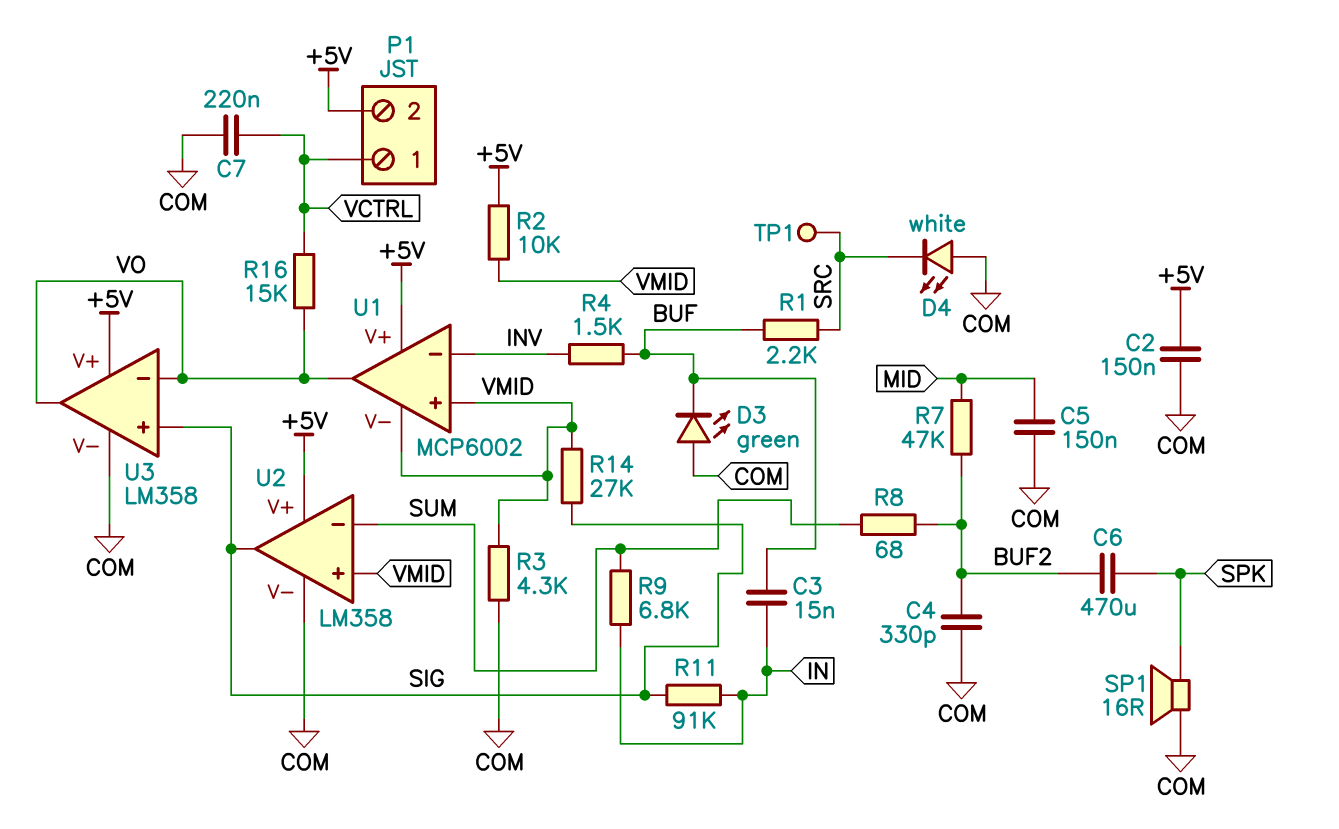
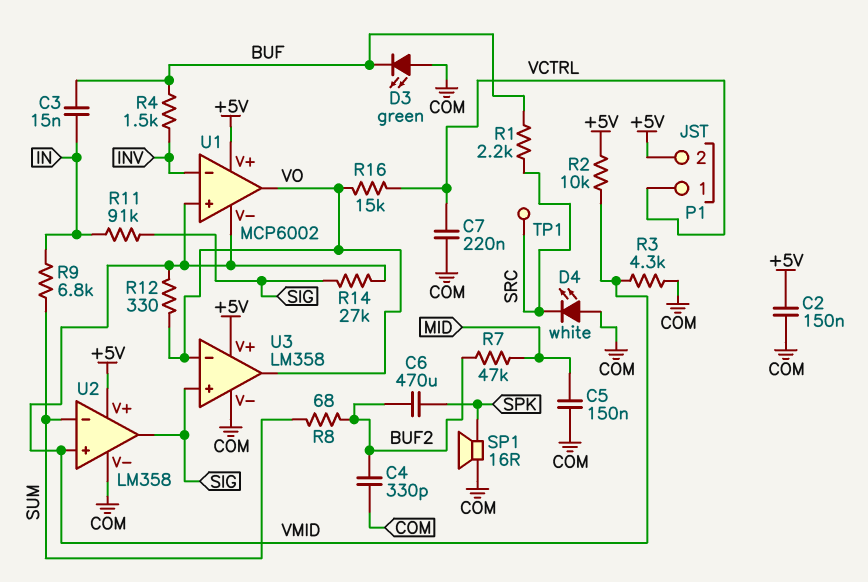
R12: none -> 330 (VMID, VO)

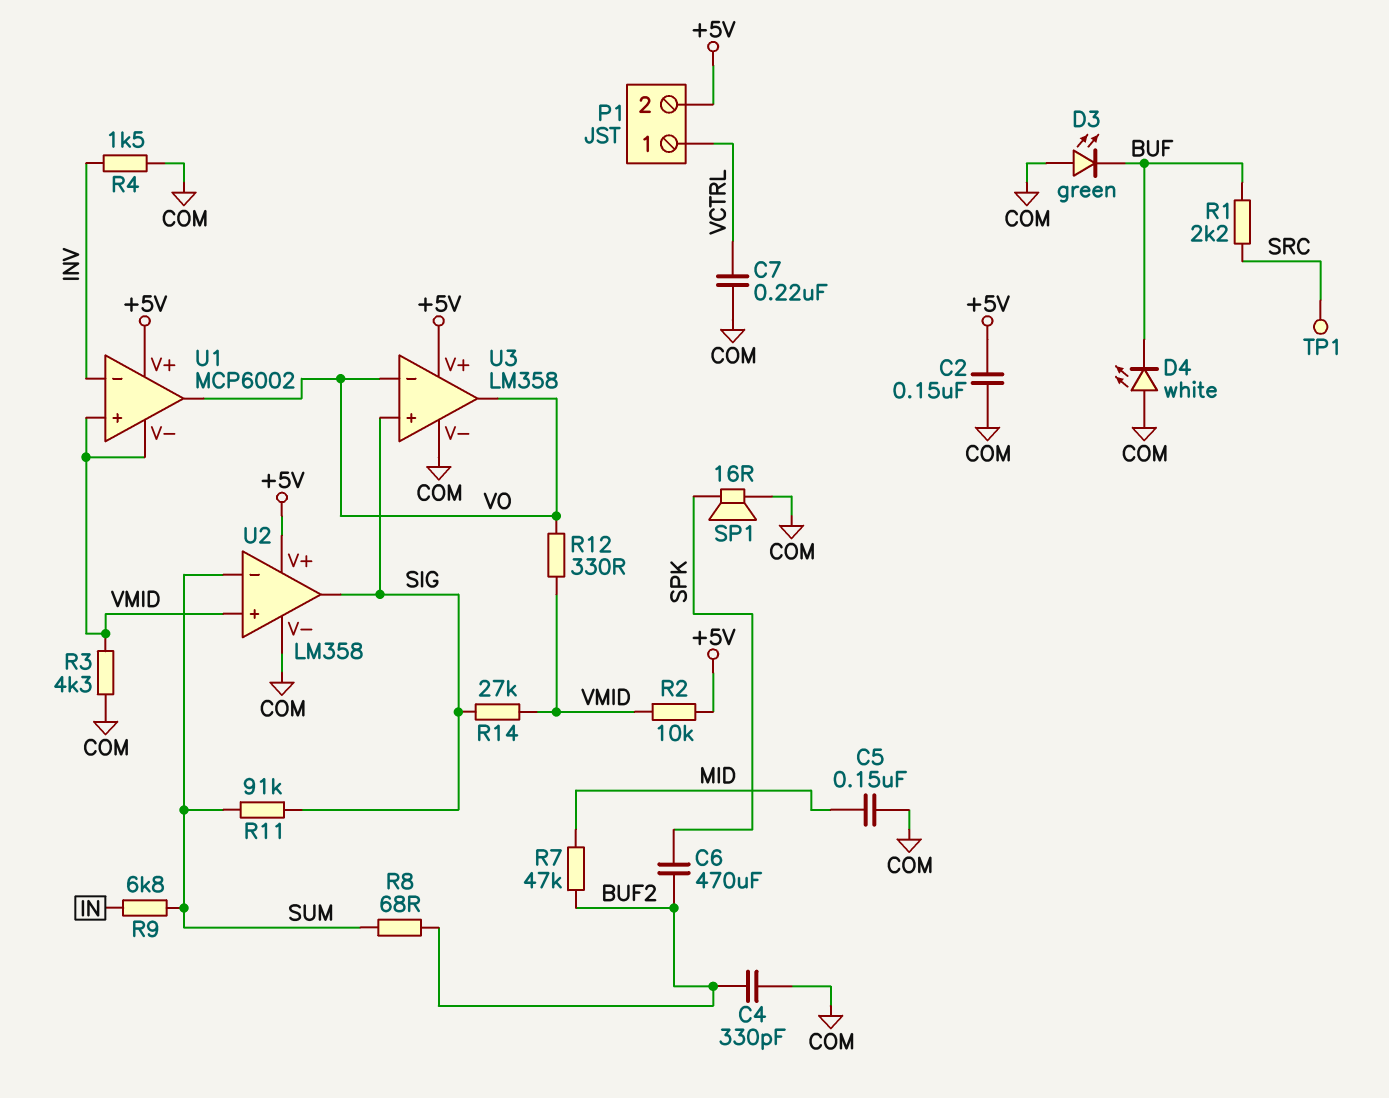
C3: 15nF (BUF, IN) -> none
D4: LED white (A COM, K SRC) -> LED white (A COM, K BUF)
R4: 1.5k (BUF, INV) -> 1.5k (COM, INV)
R11: 91k (IN, SIG) -> 91k (SIG, SUM)
R16: 15k (VCTRL, VO) -> none

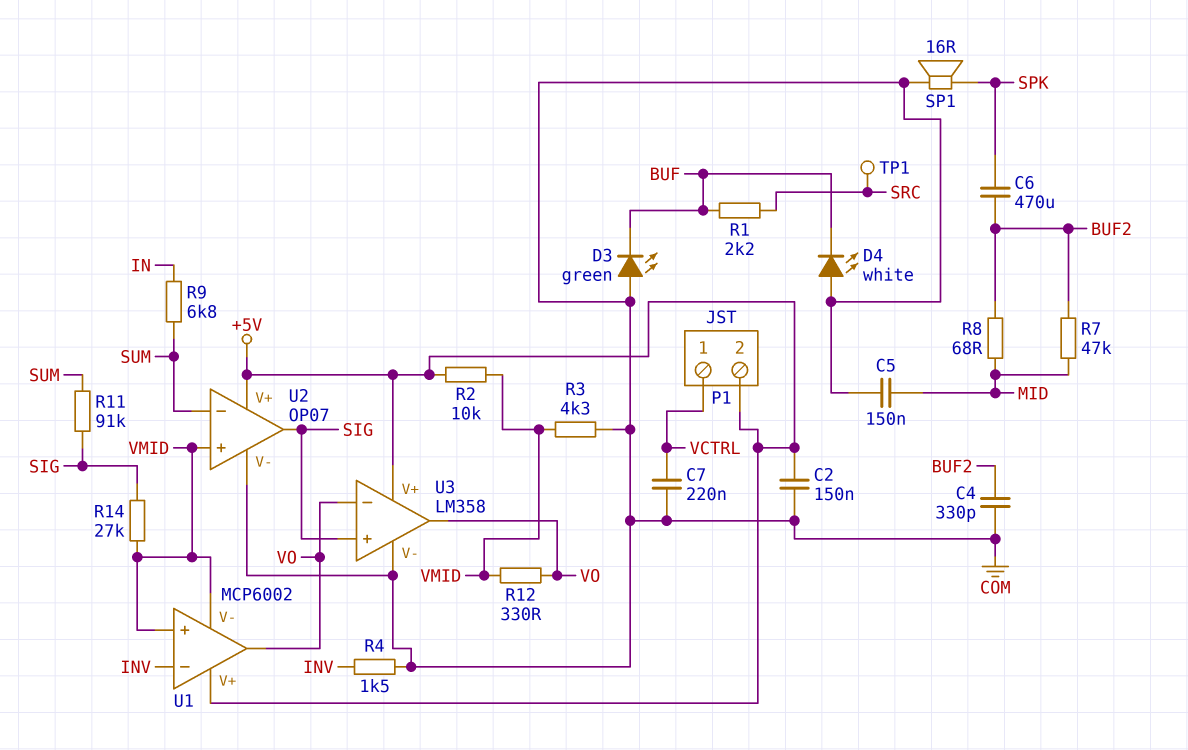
R8: 68 (BUF2, SUM) -> 68 (BUF2, MID)
U2: LM358 -> OP07

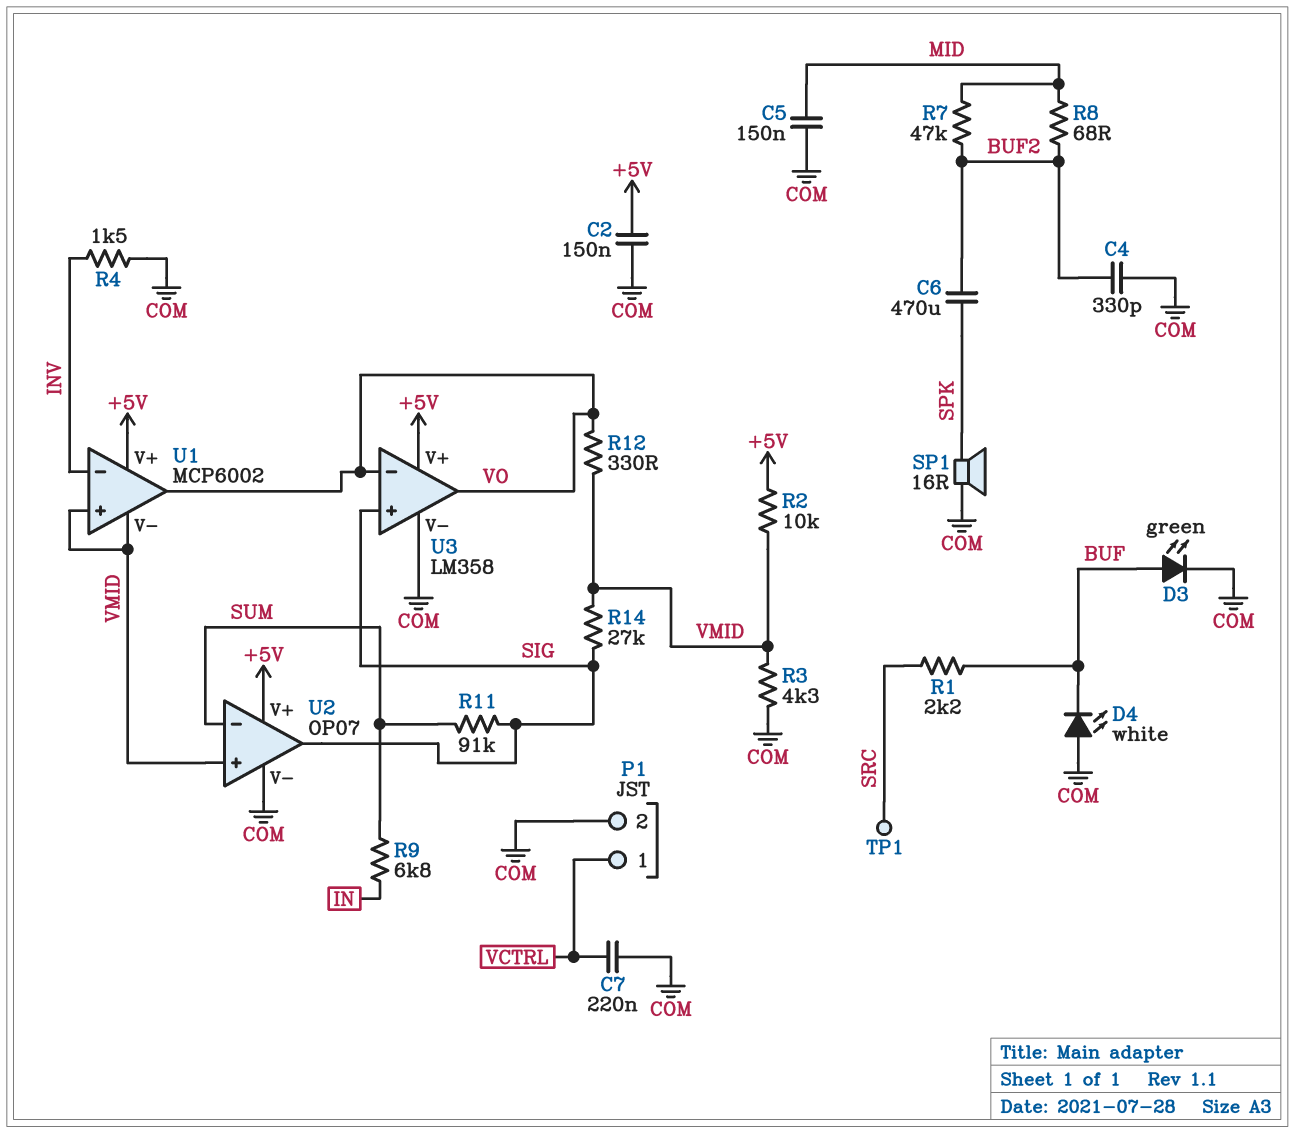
D3: LED green (A COM, K BUF) -> LED green (A BUF, K COM)
P1 pin 2: +5V -> COM

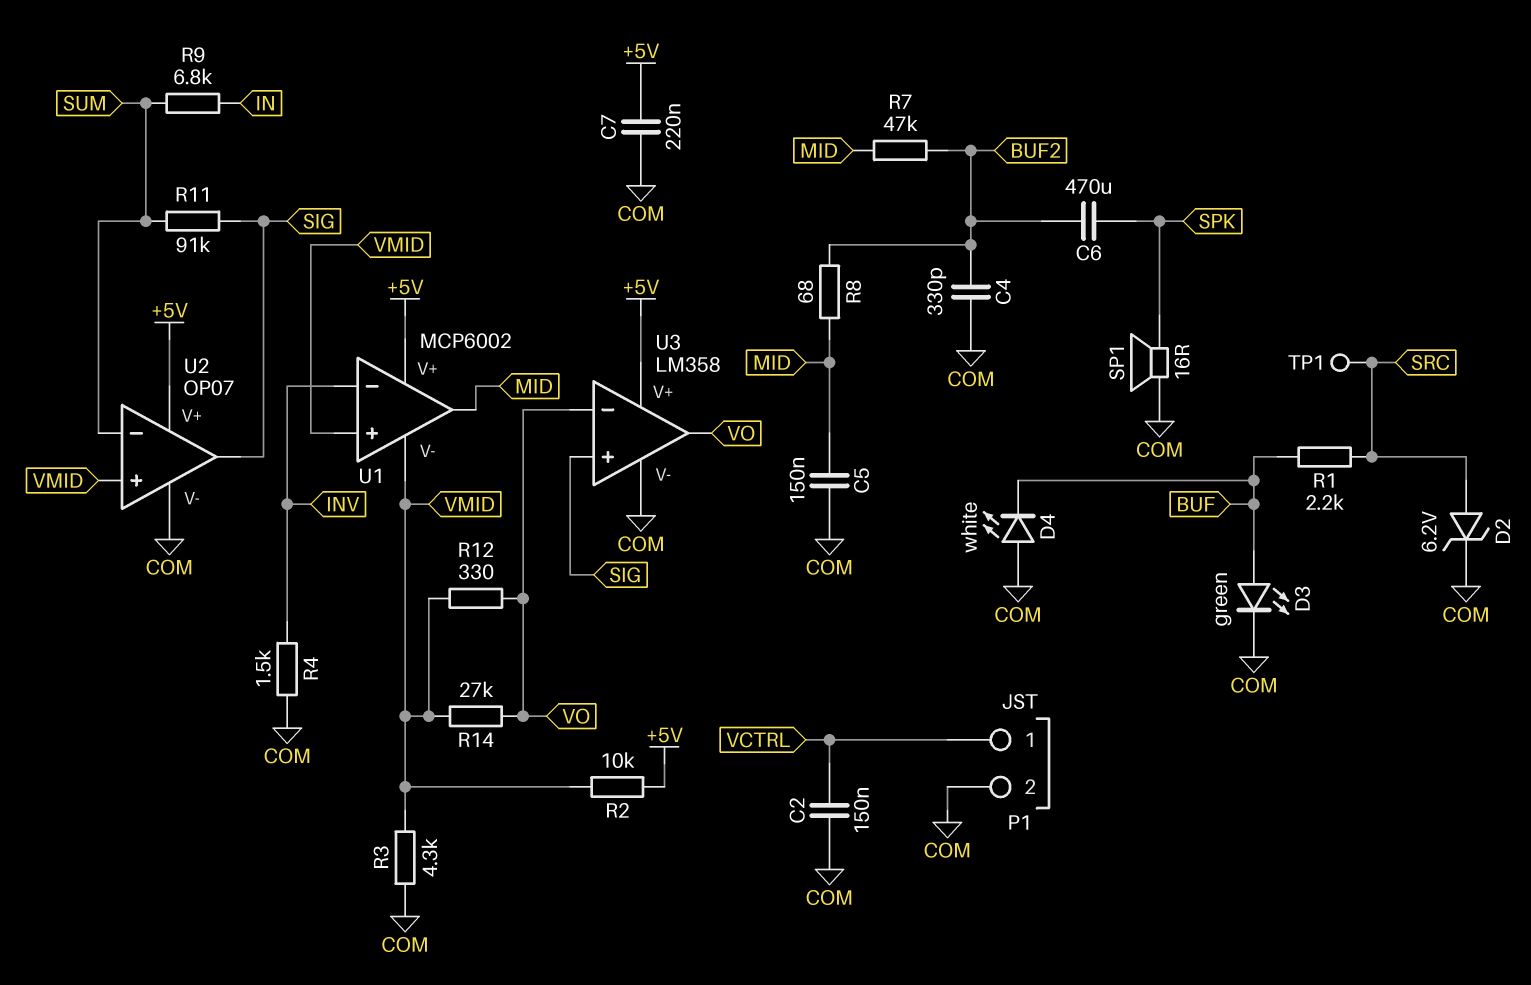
C2: 150nF (+5V, COM) -> 150nF (COM, VCTRL)
C7: 220nF (COM, VCTRL) -> 220nF (+5V, COM)
D2: none -> zener 6.2V (A SRC, K COM)
R14: 27k (SIG, VMID) -> 27k (VMID, VO)
U1 pin out: VO -> MID

